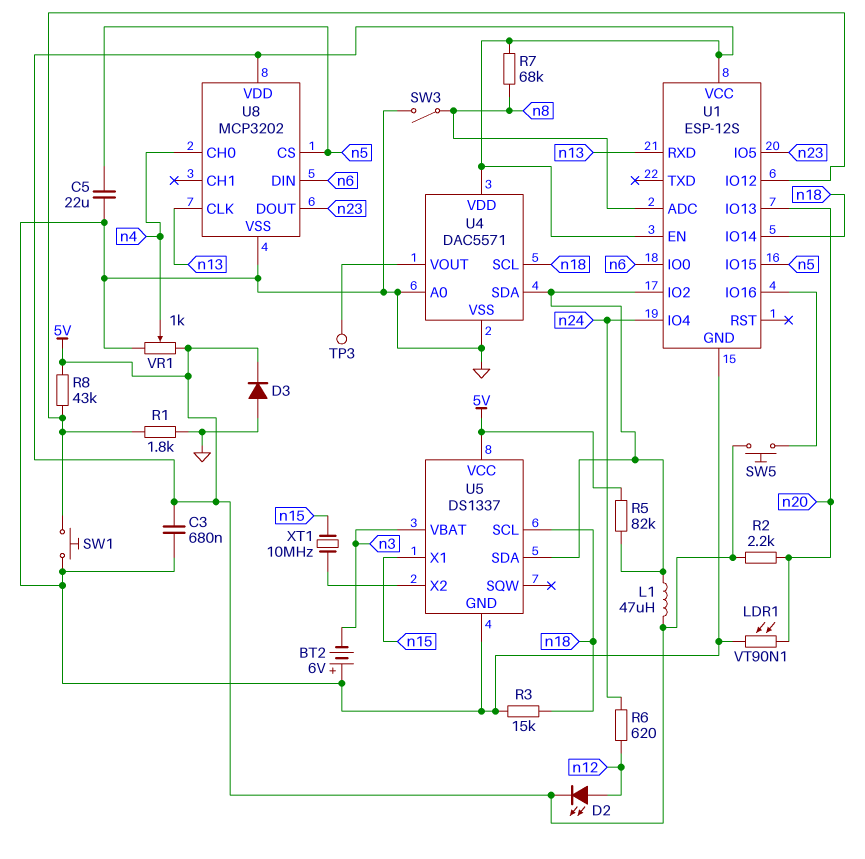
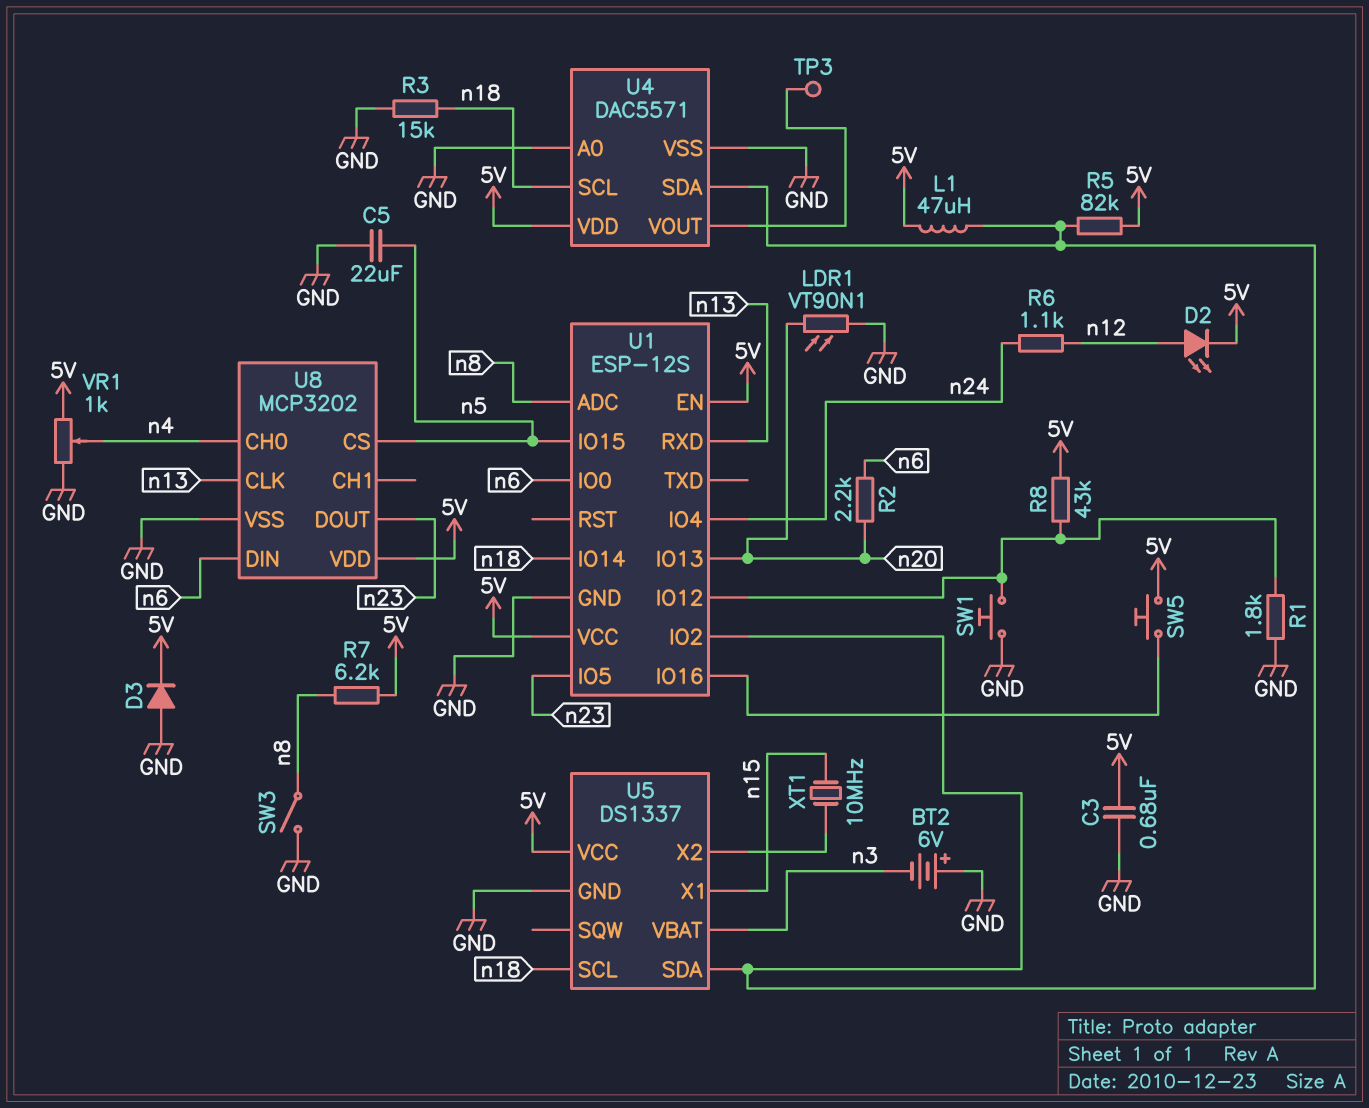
R2: 2.2k (5V, n20) -> 2.2k (n6, n20)
R6: 620 (n12, n24) -> 1.1k (n12, n24)
R7: 68k (5V, n8) -> 6.2k (5V, n8)

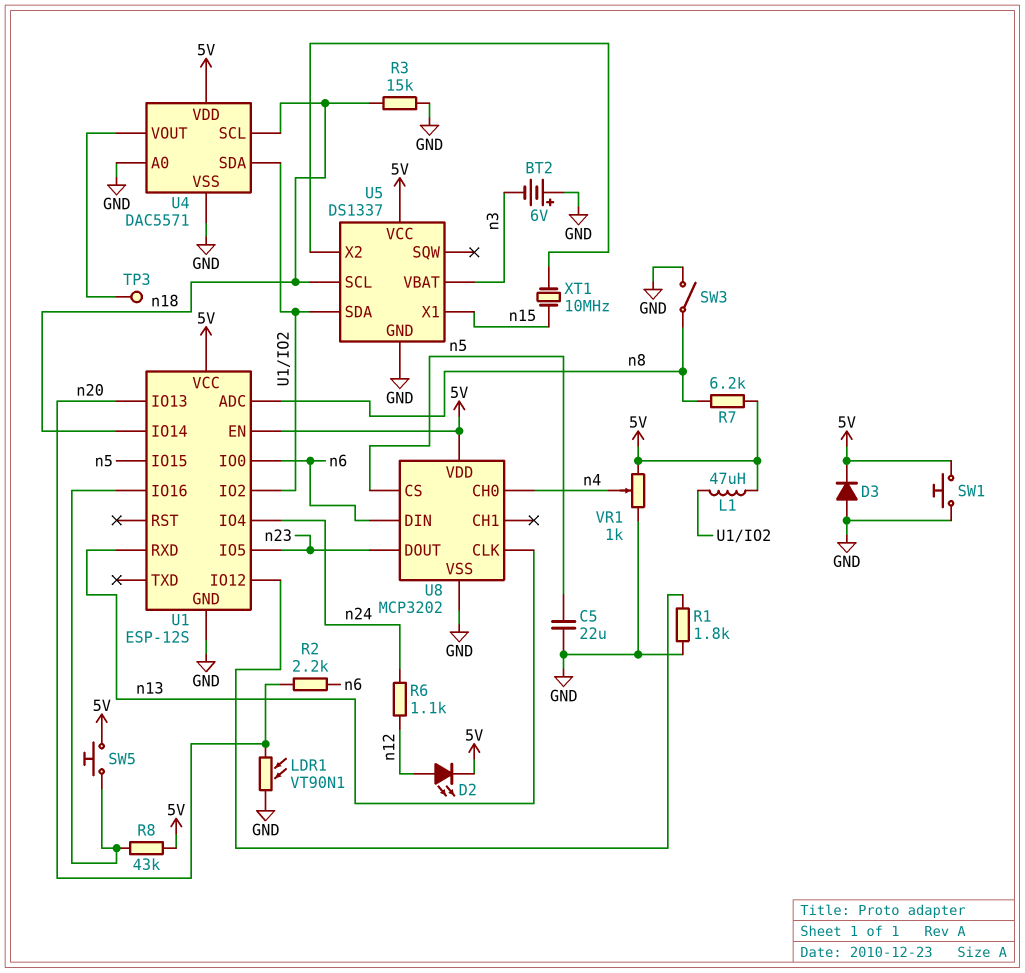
C3: 680nF (5V, GND) -> none
R5: 82k (5V, U1/IO2) -> none
R8: 43k (5V, U1/IO12) -> 43k (5V, U1/IO16)
SW1: button (GND, U1/IO12) -> button (5V, GND)

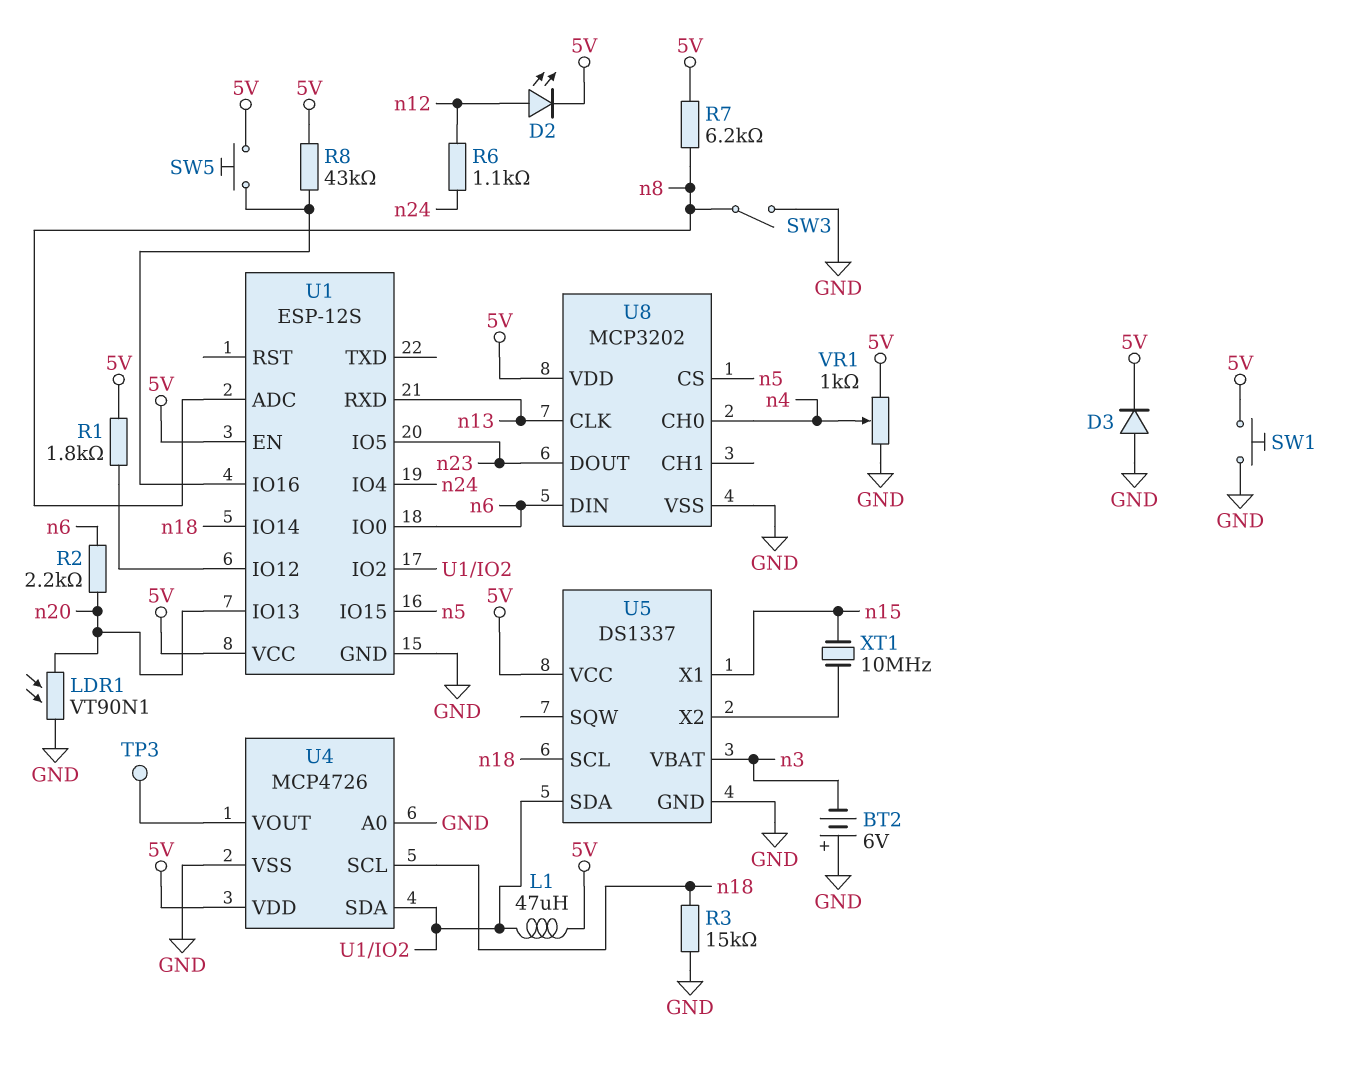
C5: 22uF (GND, n5) -> none
R1: 1.8k (GND, U1/IO12) -> 1.8k (5V, U1/IO12)
U4: DAC5571 -> MCP4726

